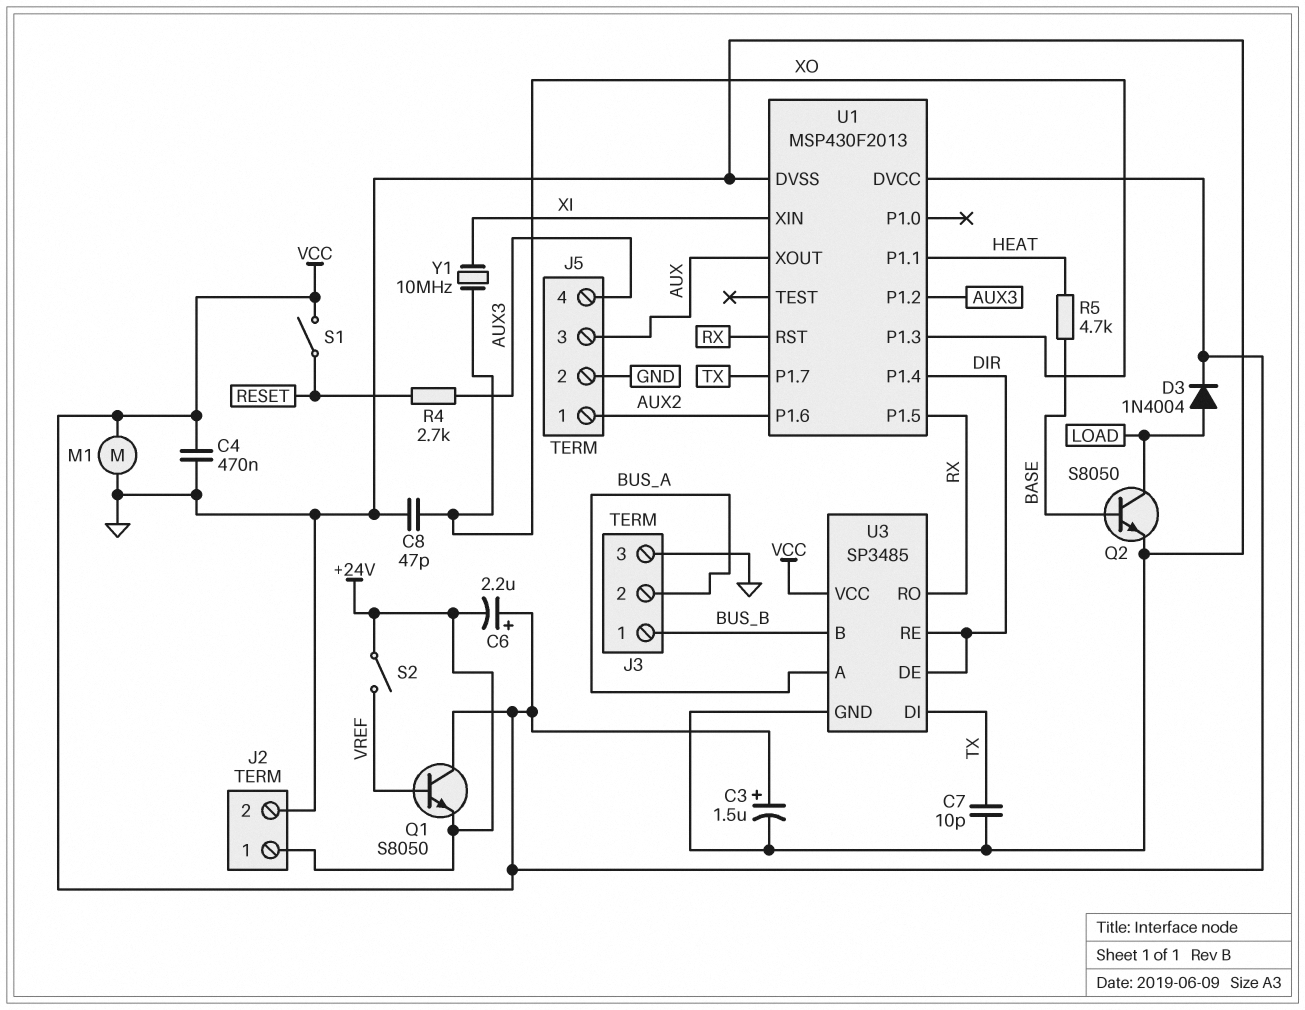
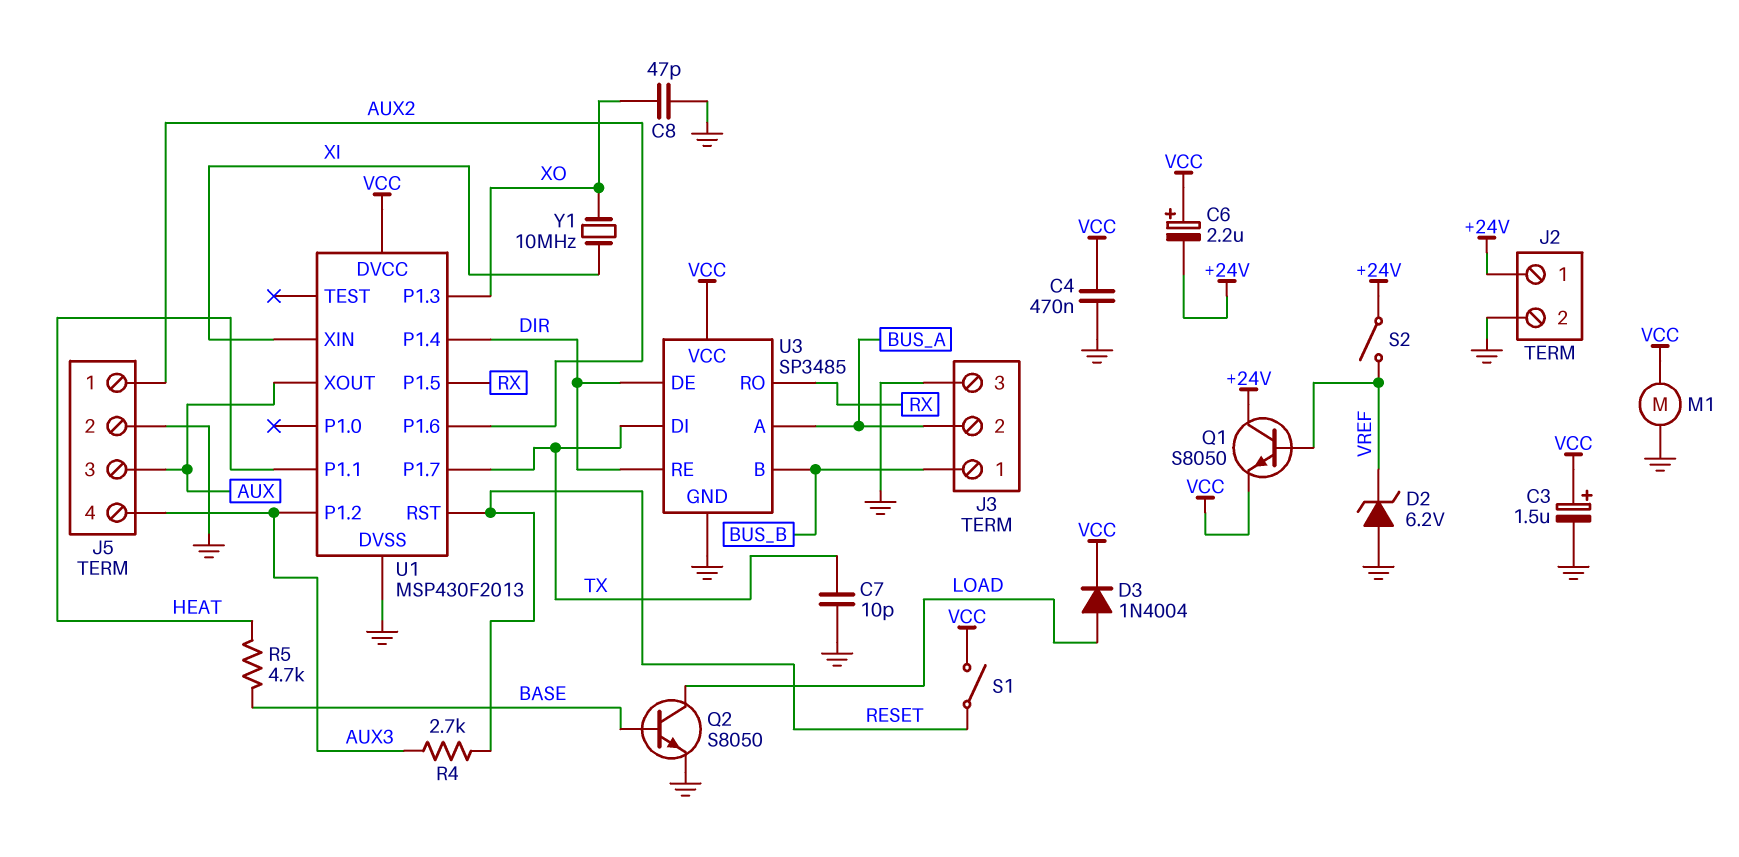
D2: none -> zener 6.2V (A GND, K VREF)
Q1: NPN S8050 (B VREF, C VCC, E +24V) -> NPN S8050 (B VREF, C +24V, E VCC)
U1 pin RST: RX -> RESET

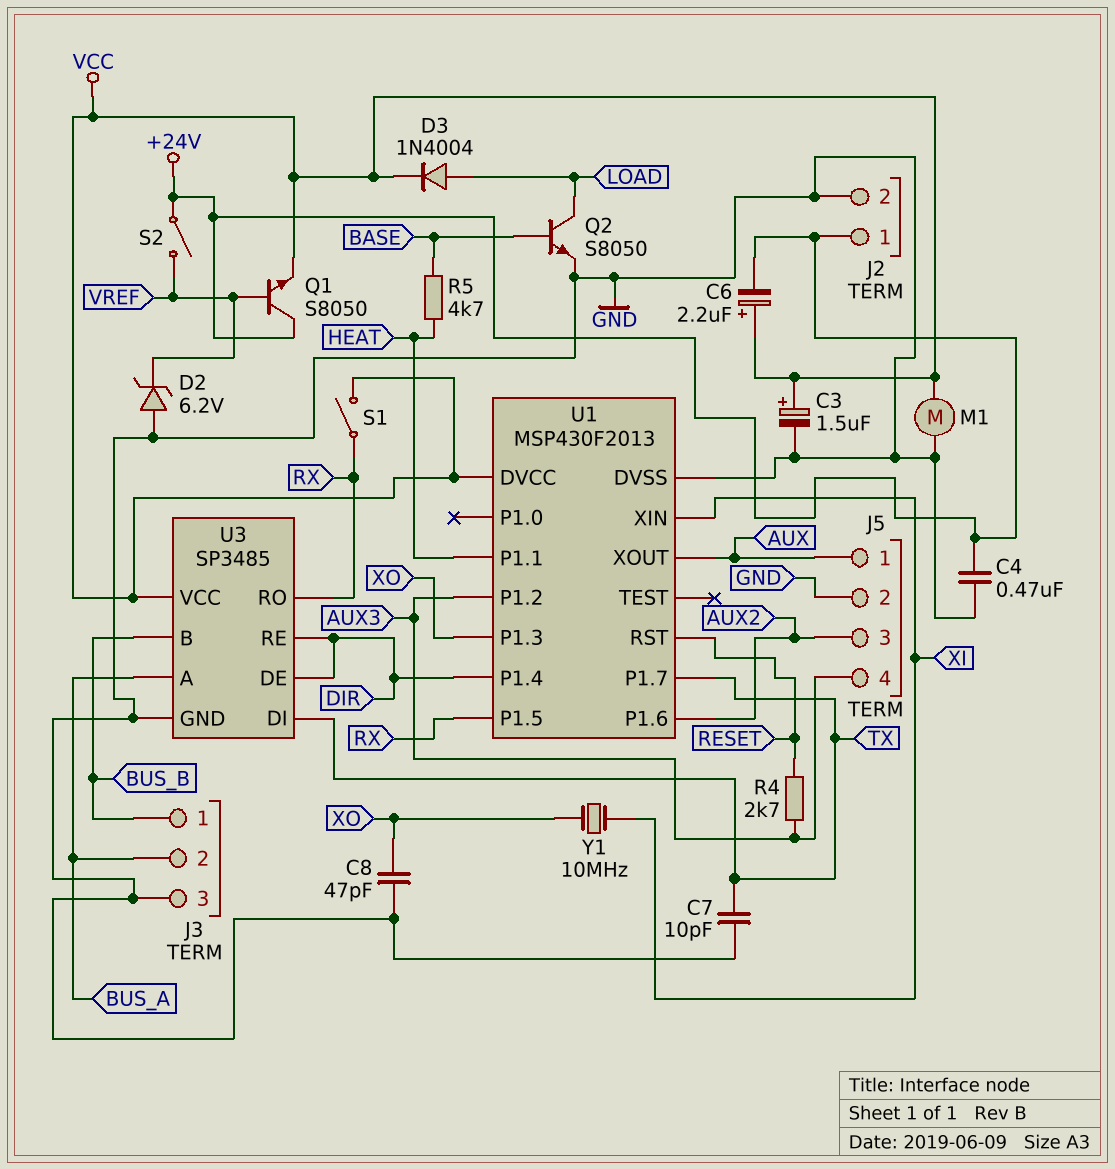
C4: 470nF (GND, VCC) -> 470nF (+24V, GND)
J5 pin 1: AUX2 -> AUX
J5 pin 3: AUX -> AUX2
S1: switch (RESET, VCC) -> switch (RX, VCC)

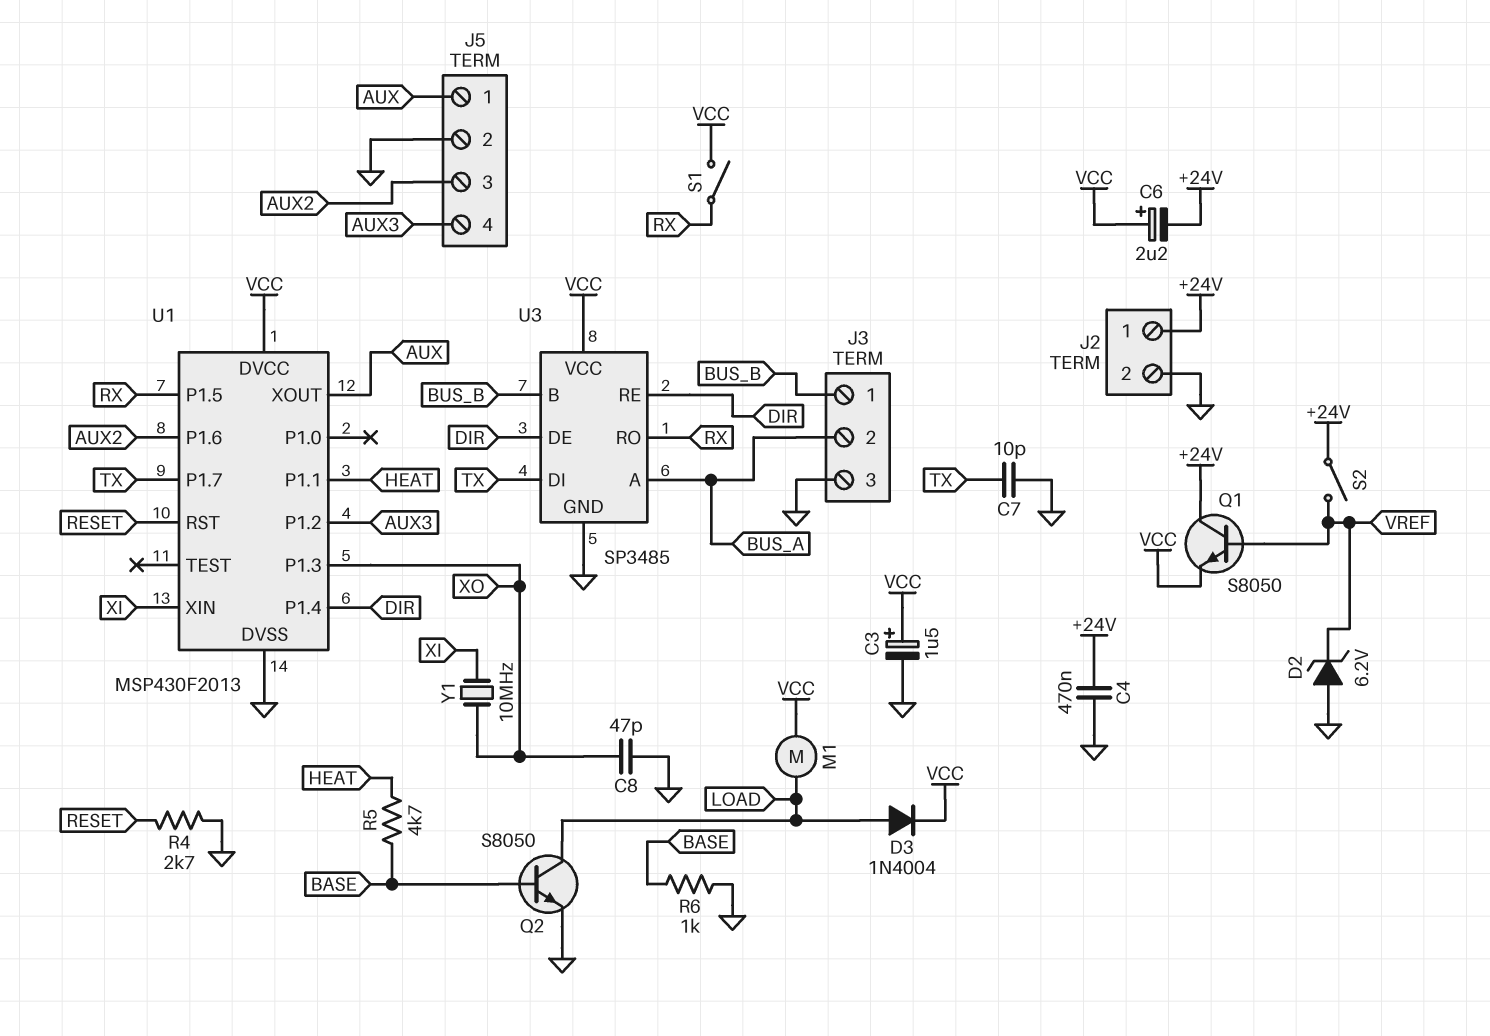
M1: motor (GND, VCC) -> motor (LOAD, VCC)
R4: 2.7k (AUX3, RESET) -> 2.7k (GND, RESET)
R6: none -> 1k (BASE, GND)

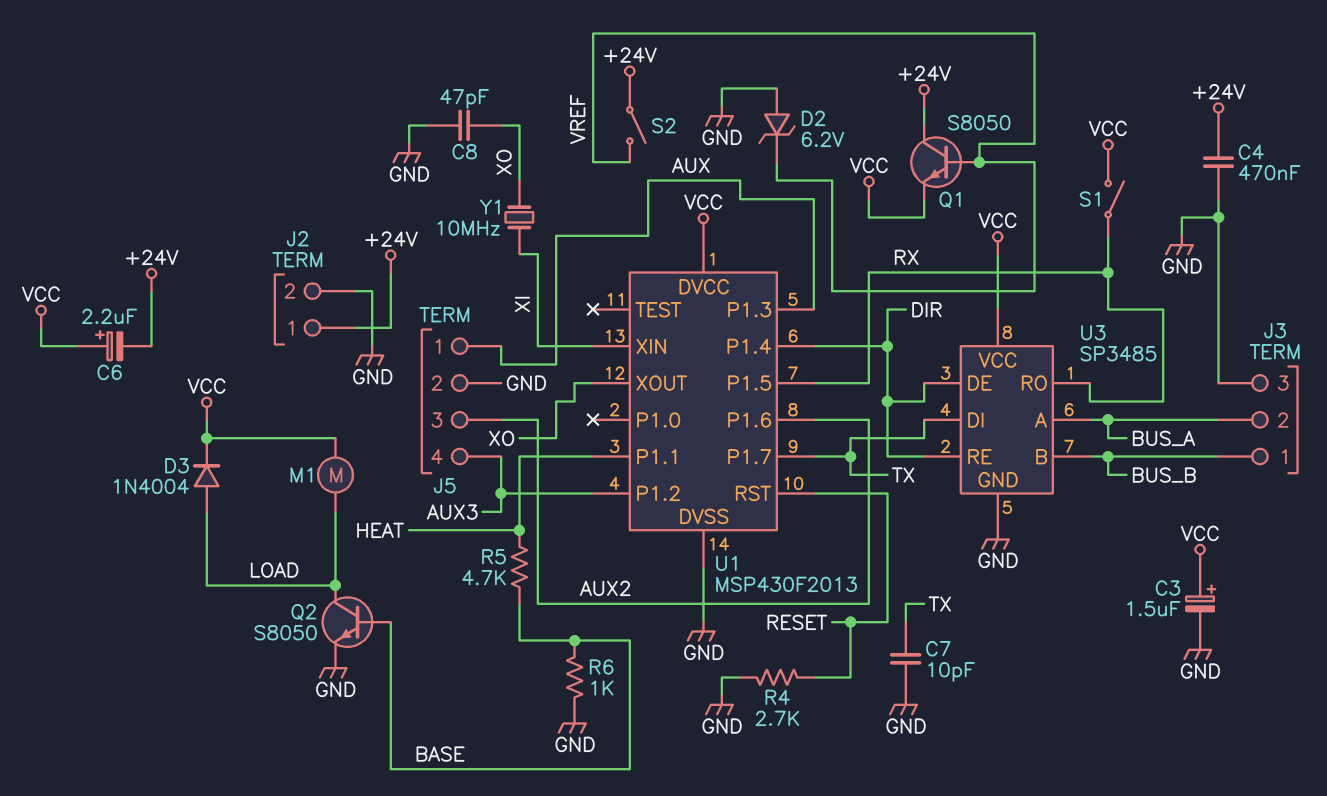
U1 pin P1.3: XO -> AUX
U1 pin XOUT: AUX -> XO

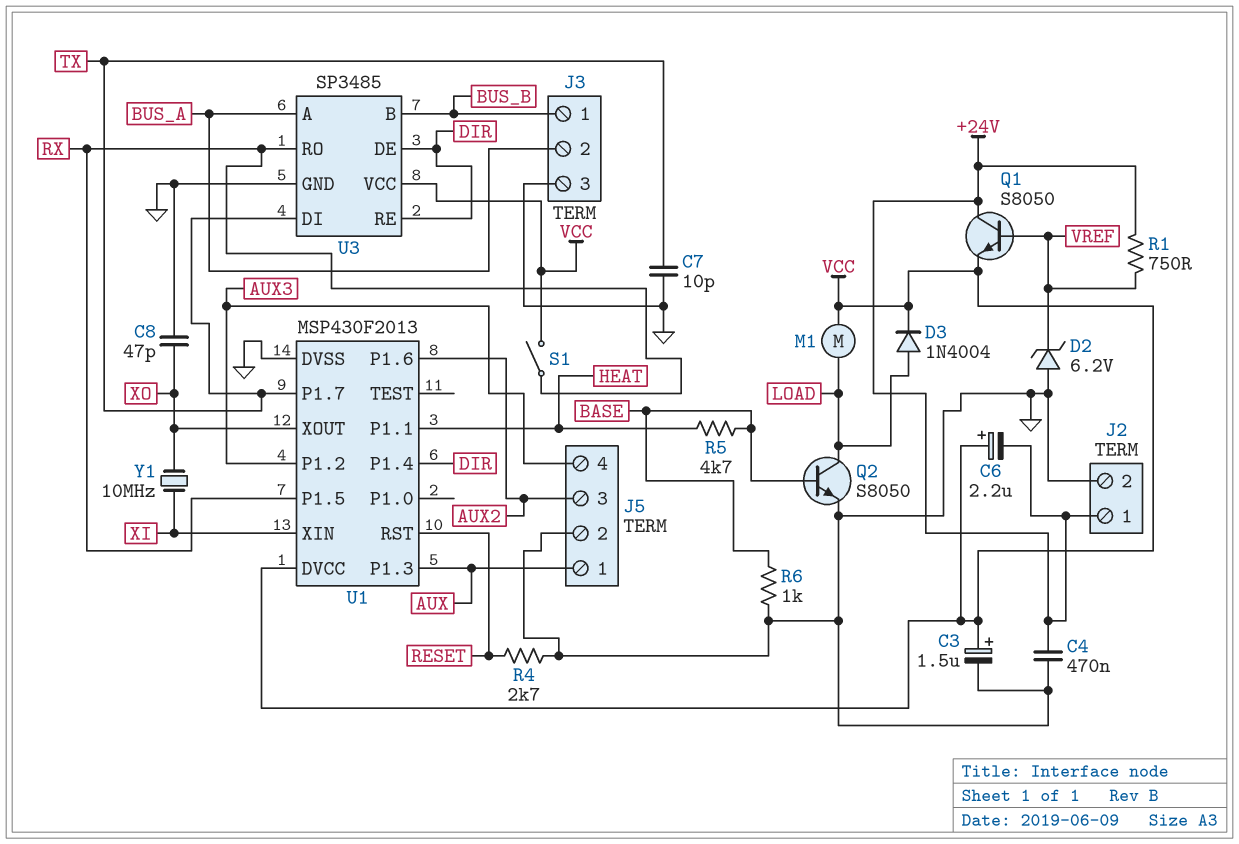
R1: none -> 750 (+24V, VREF)
S2: switch (+24V, VREF) -> none

